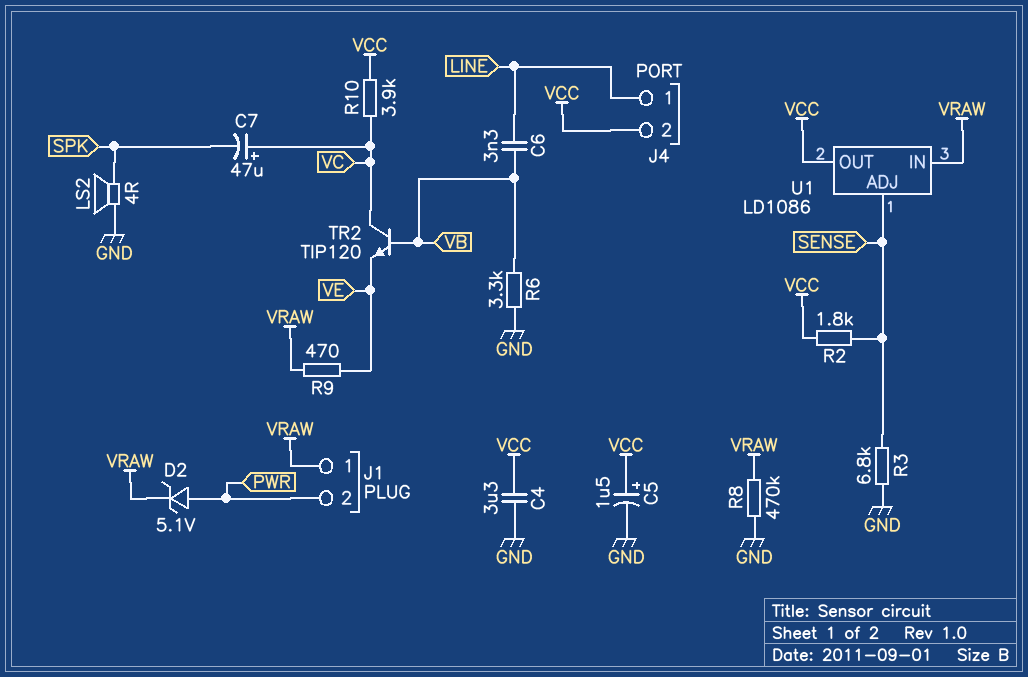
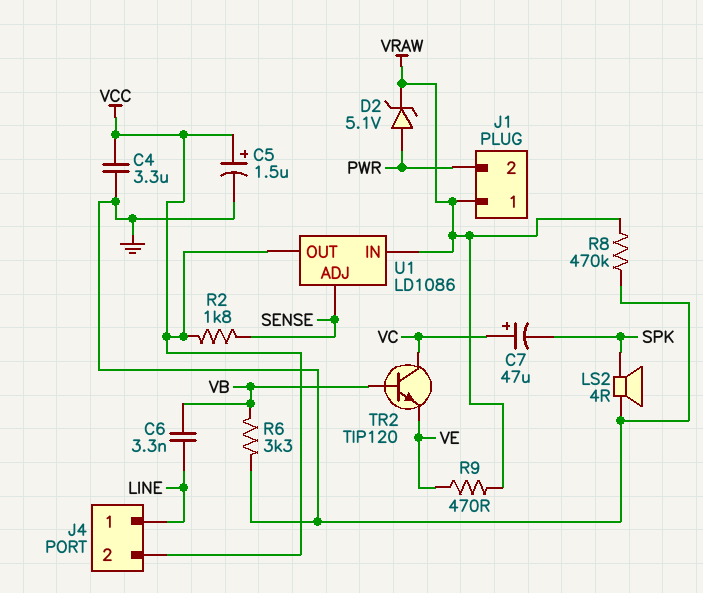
R3: 6.8k (GND, SENSE) -> none
R10: 3.9k (VC, VCC) -> none

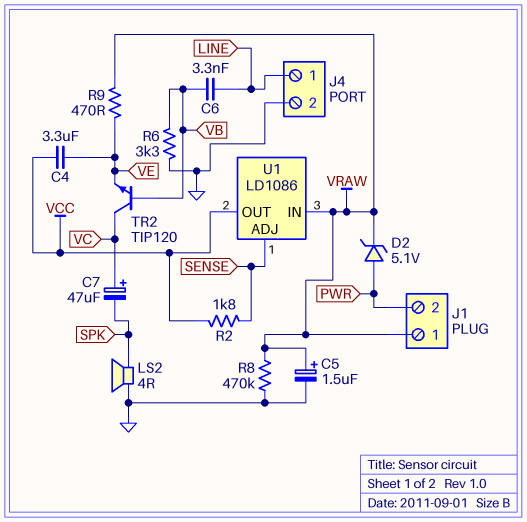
C4: 3.3uF (GND, VCC) -> 3.3uF (VCC, VE)
C5: 1.5uF (plus VCC, minus GND) -> 1.5uF (plus VRAW, minus GND)
J4 pin 2: VCC -> GND

